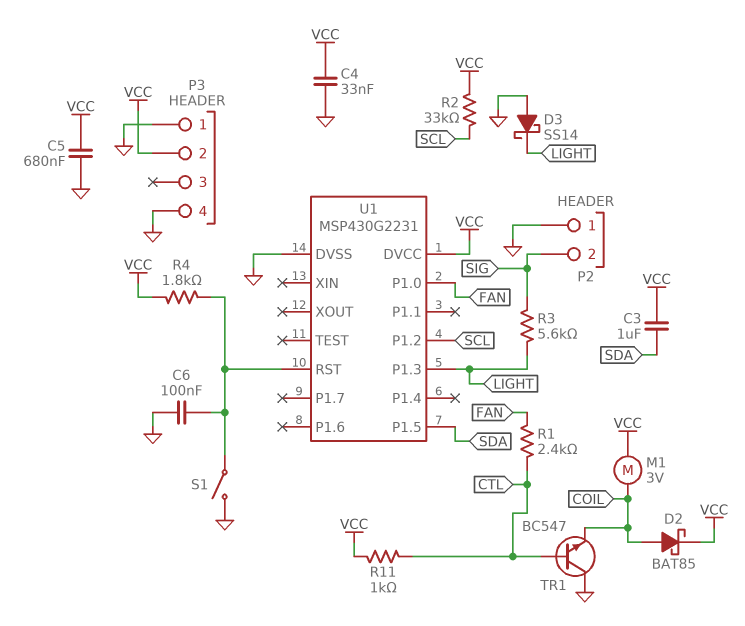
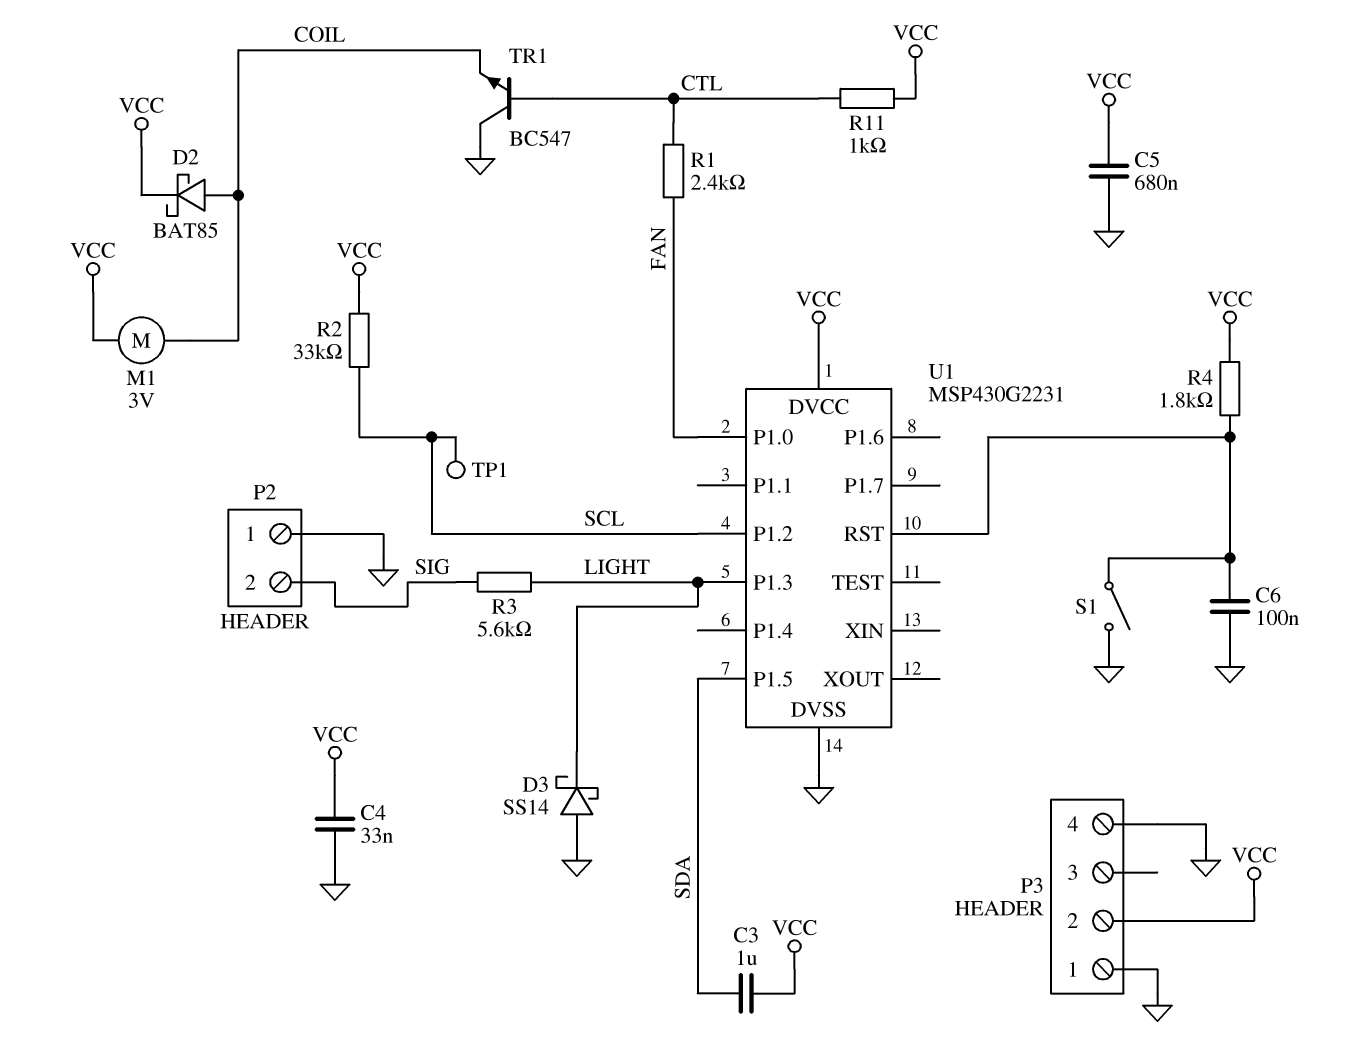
TP1: none -> test point (SCL)

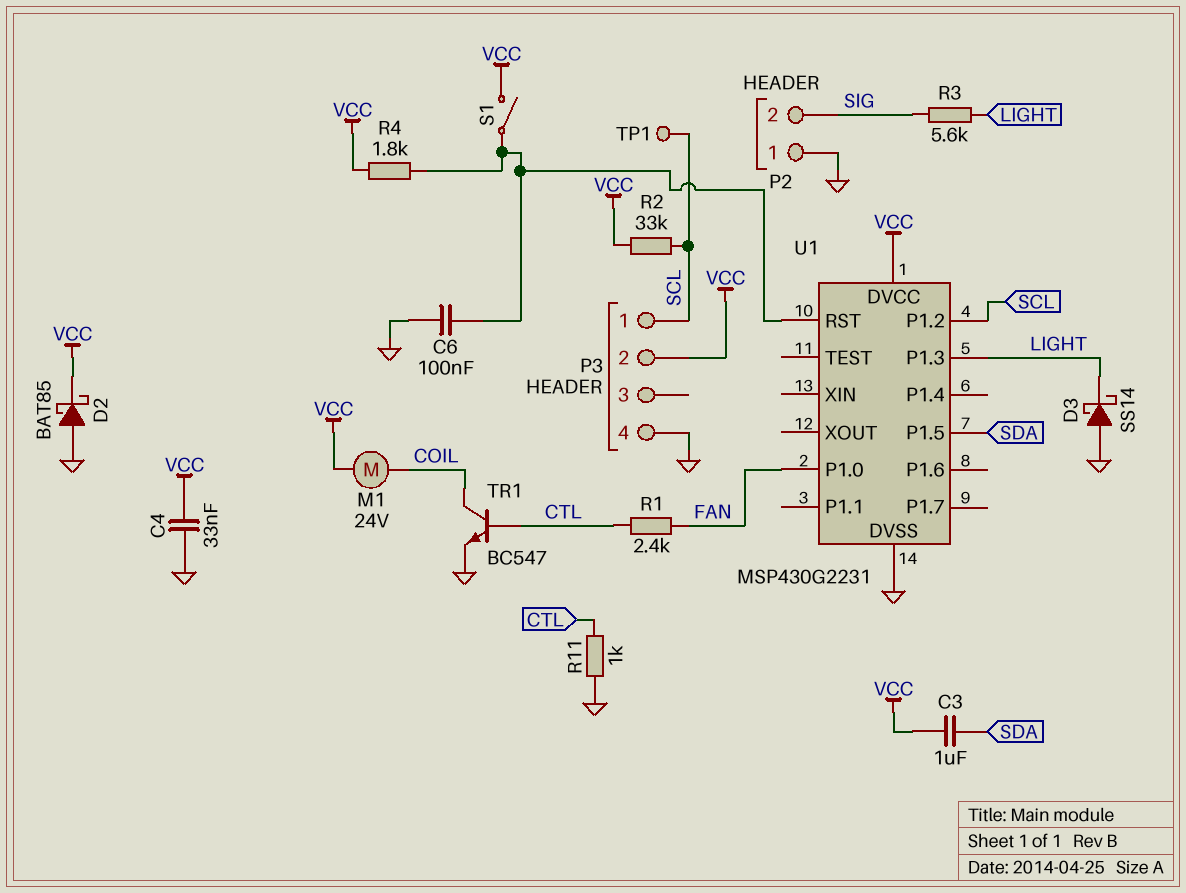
C5: 680nF (GND, VCC) -> none
D2: schottky BAT85 (A COIL, K VCC) -> schottky BAT85 (A GND, K VCC)
M1: motor 3V (COIL, VCC) -> motor 24V (COIL, VCC)
P3 pin 1: GND -> SCL
R11: 1k (CTL, VCC) -> 1k (CTL, GND)
S1: switch (GND, U1/RST) -> switch (U1/RST, VCC)
TR1: NPN BC547 (B CTL, C GND, E COIL) -> NPN BC547 (B CTL, C COIL, E GND)

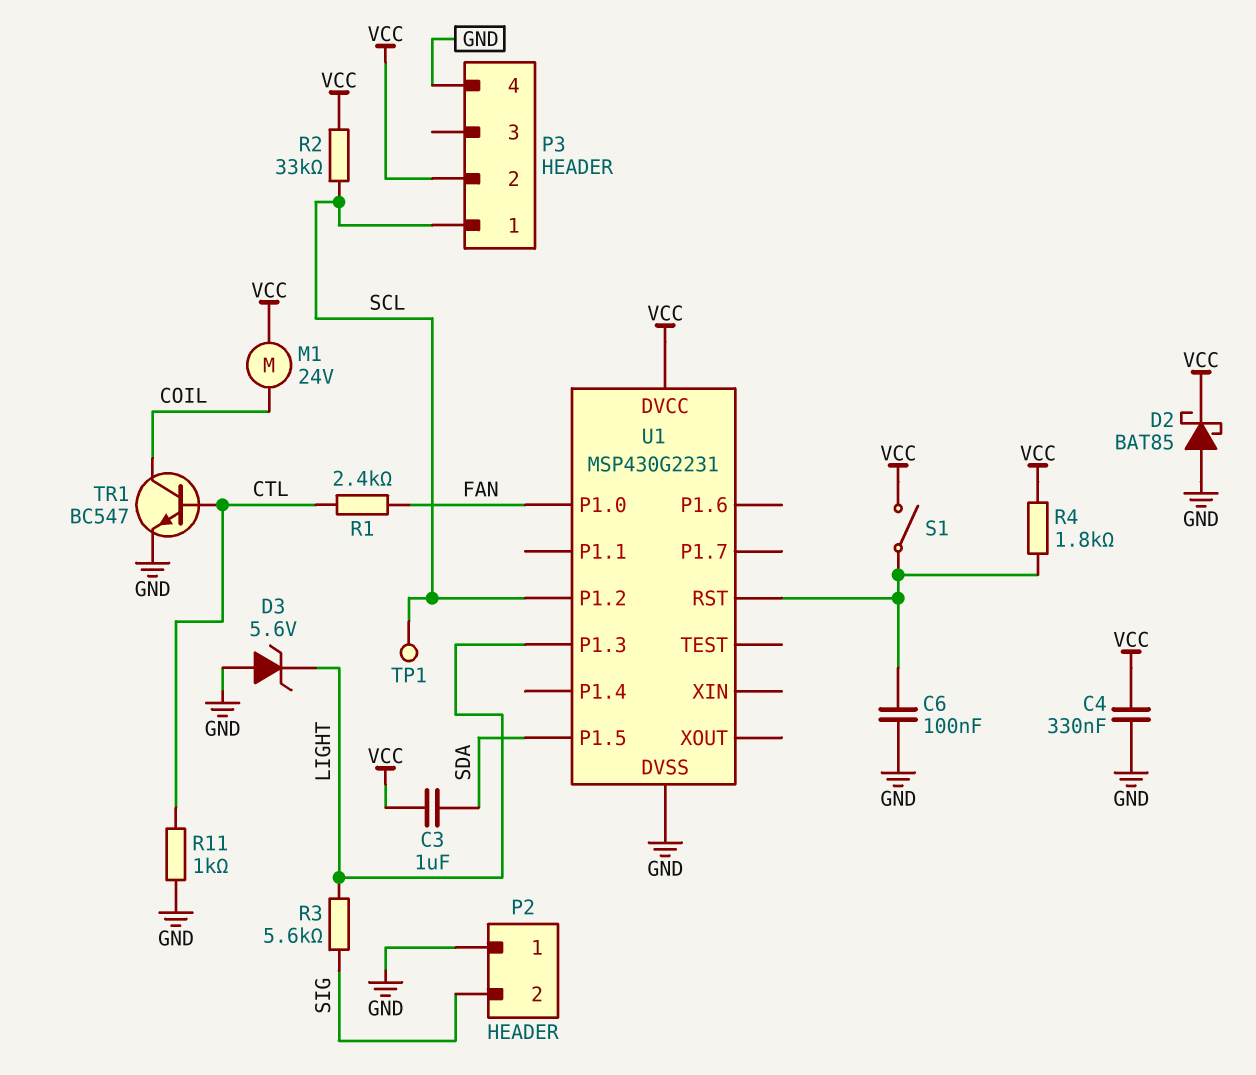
C4: 33nF (GND, VCC) -> 330nF (GND, VCC)
D3: schottky SS14 (A GND, K LIGHT) -> zener 5.6V (A GND, K LIGHT)

